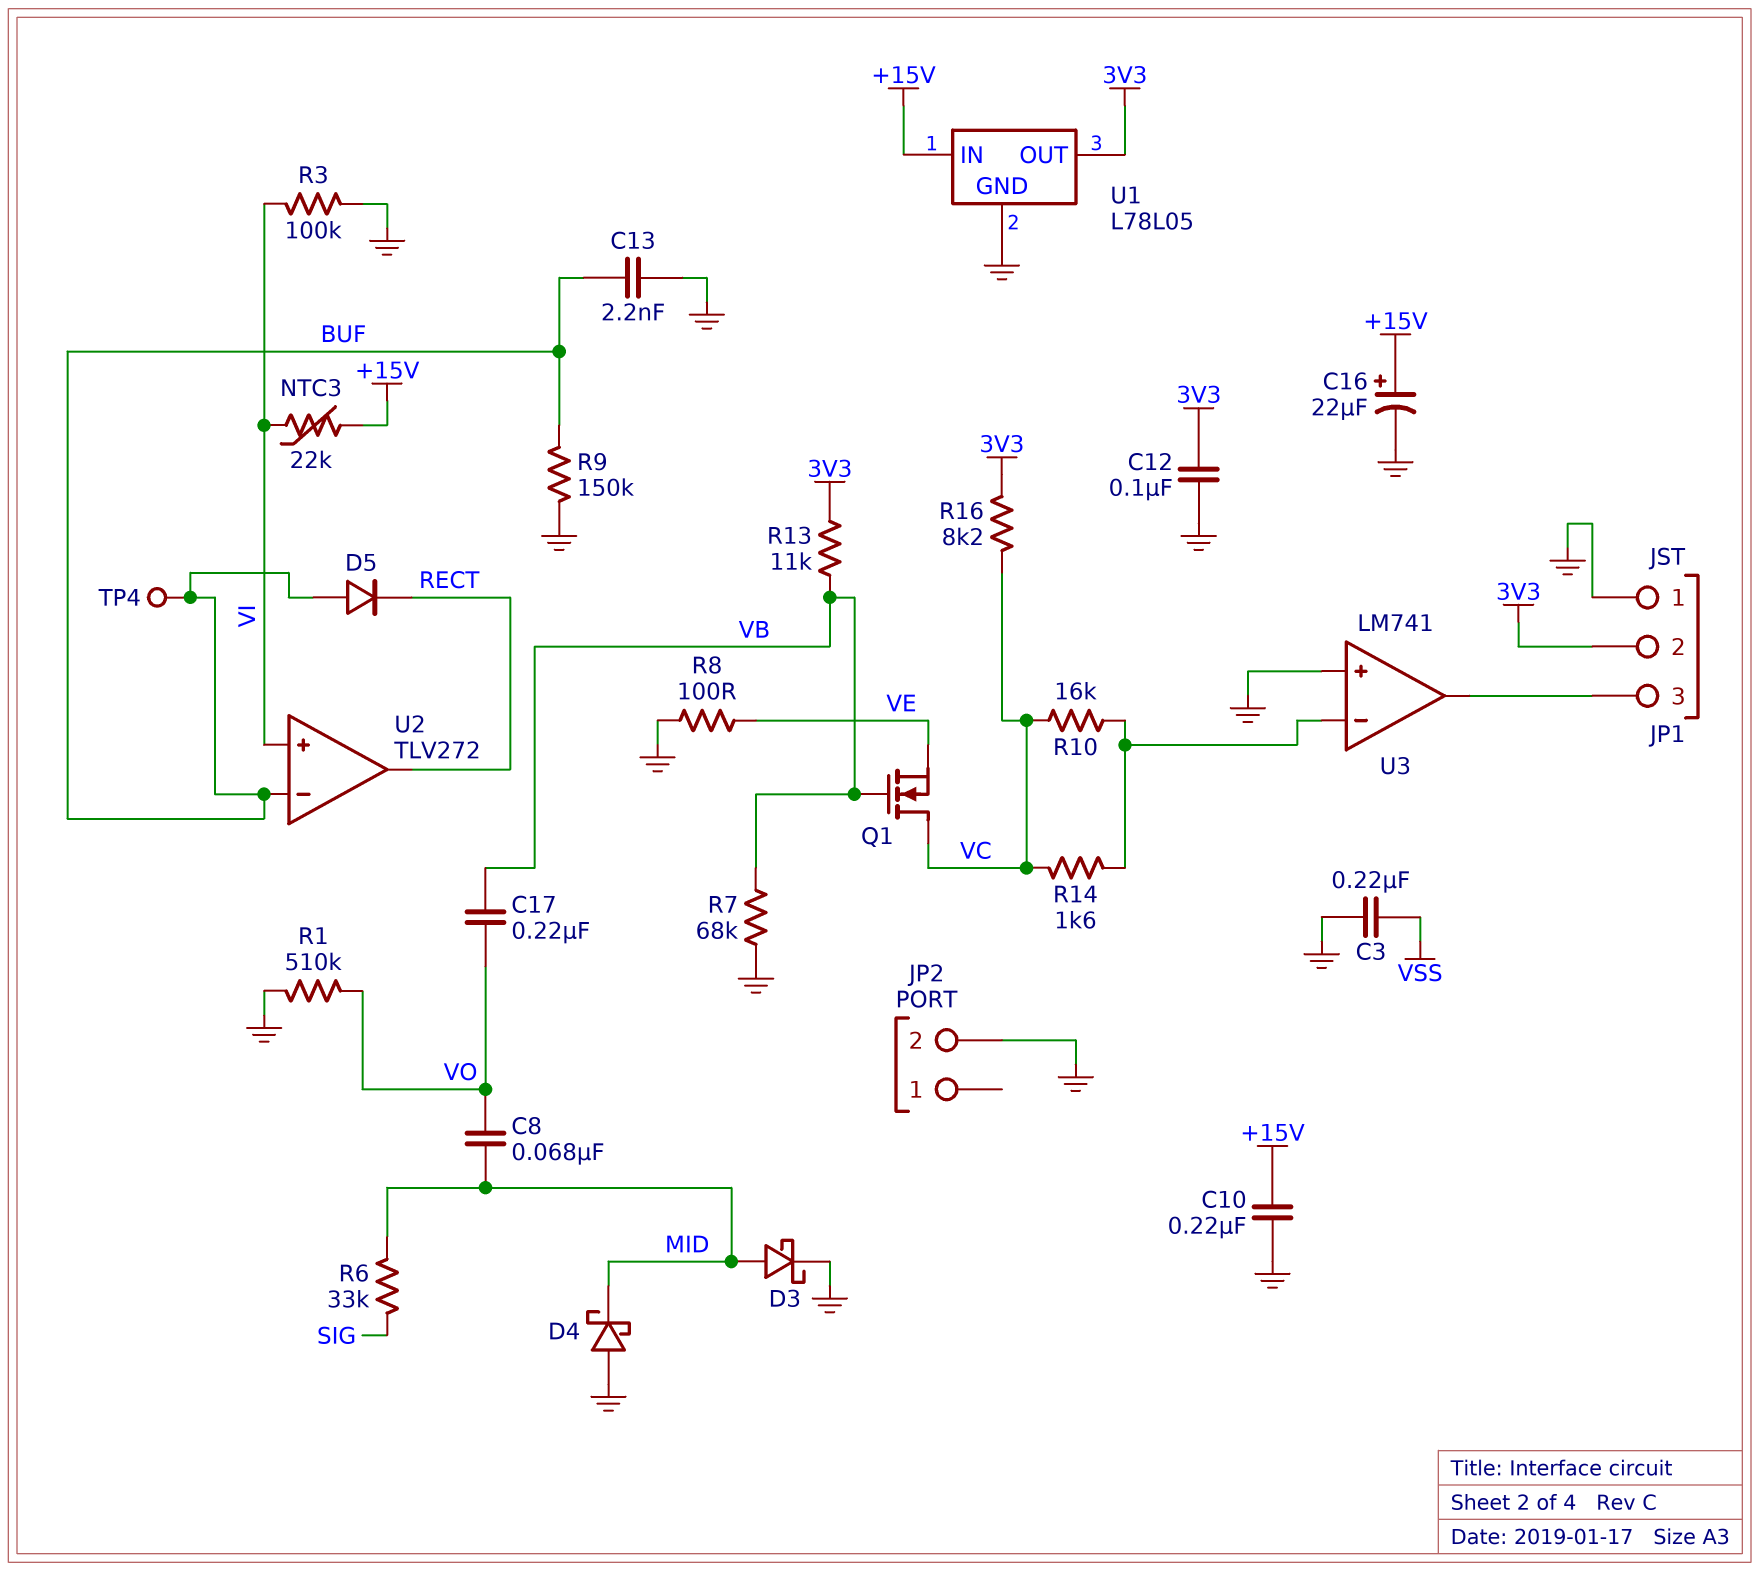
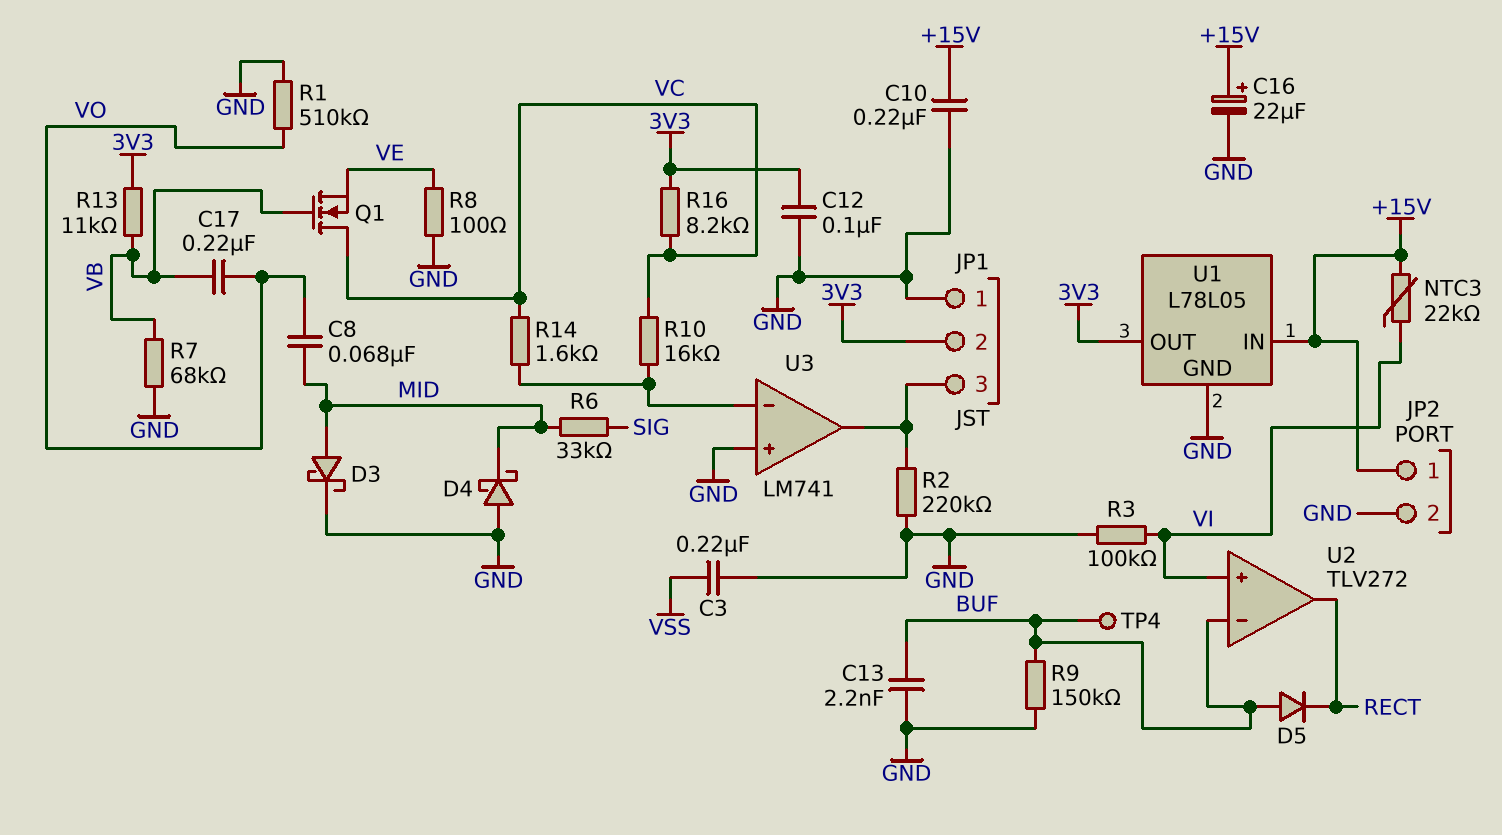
JP2 pin 1: none -> +15V
R2: none -> 220k (GND, JP1/3)

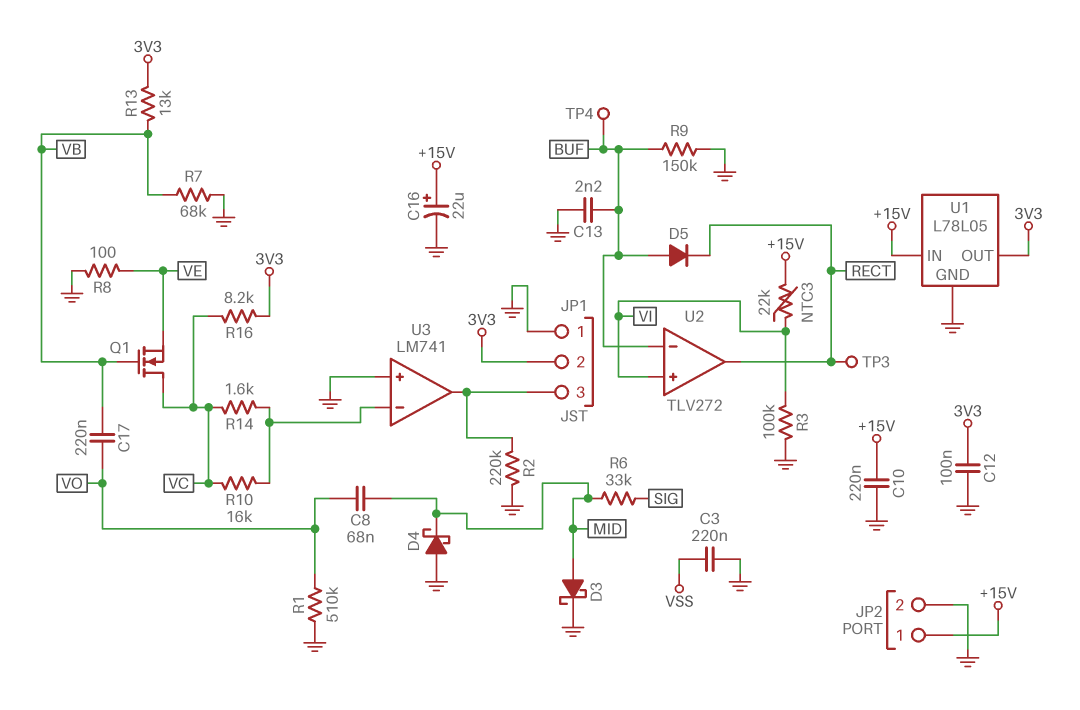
R13: 11k (3V3, VB) -> 13k (3V3, VB)
TP3: none -> test point (RECT)

